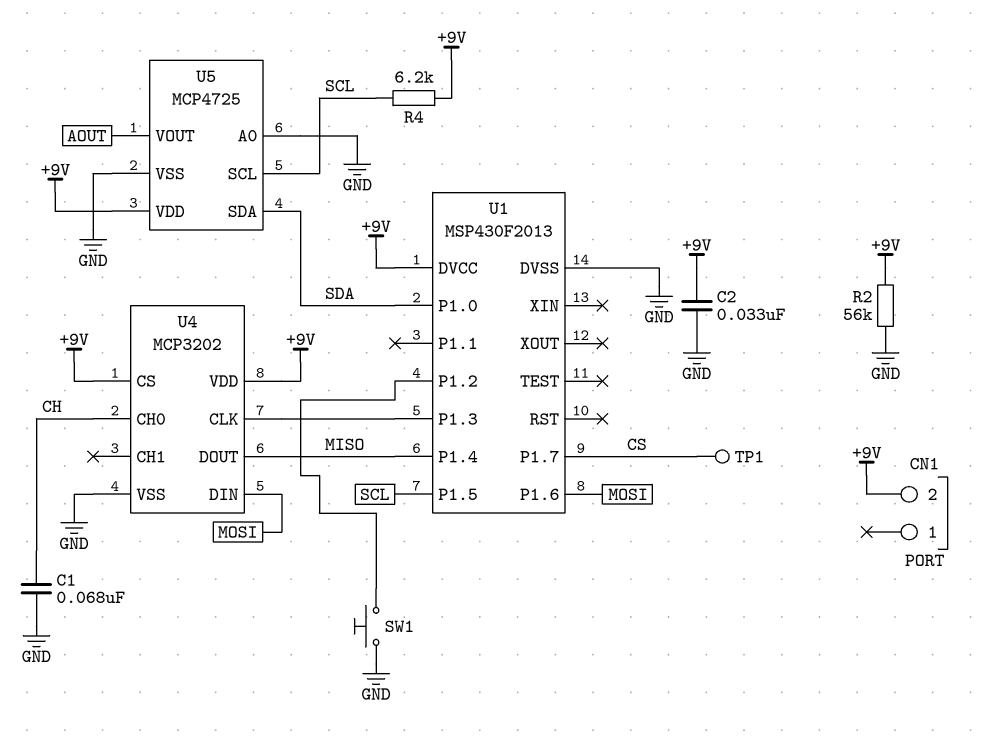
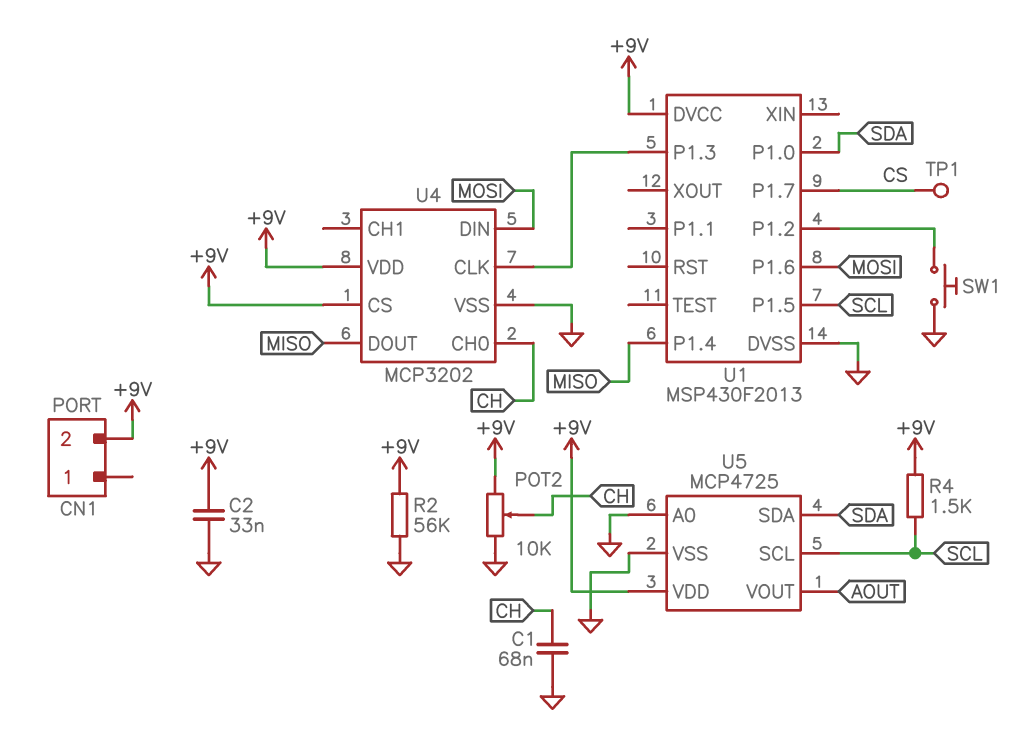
POT2: none -> 10k (+9V, GND, wiper CH)
R4: 6.2k (+9V, SCL) -> 1.5k (+9V, SCL)

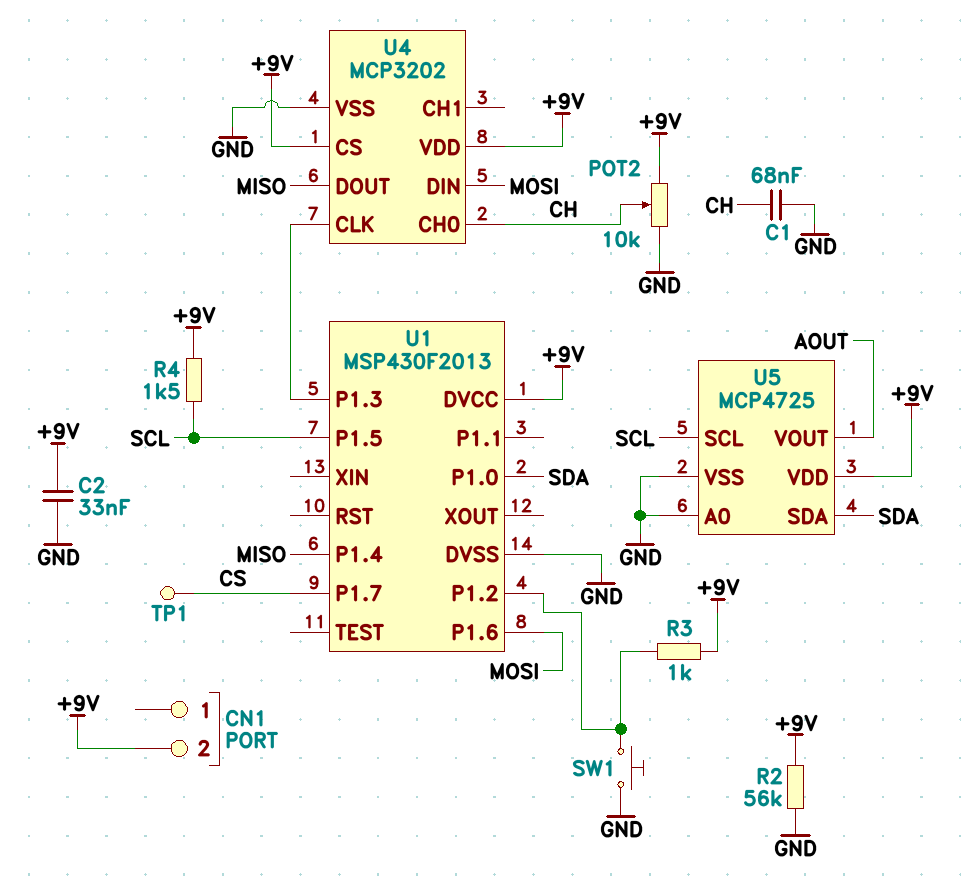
R3: none -> 1k (+9V, U1/P1.2)

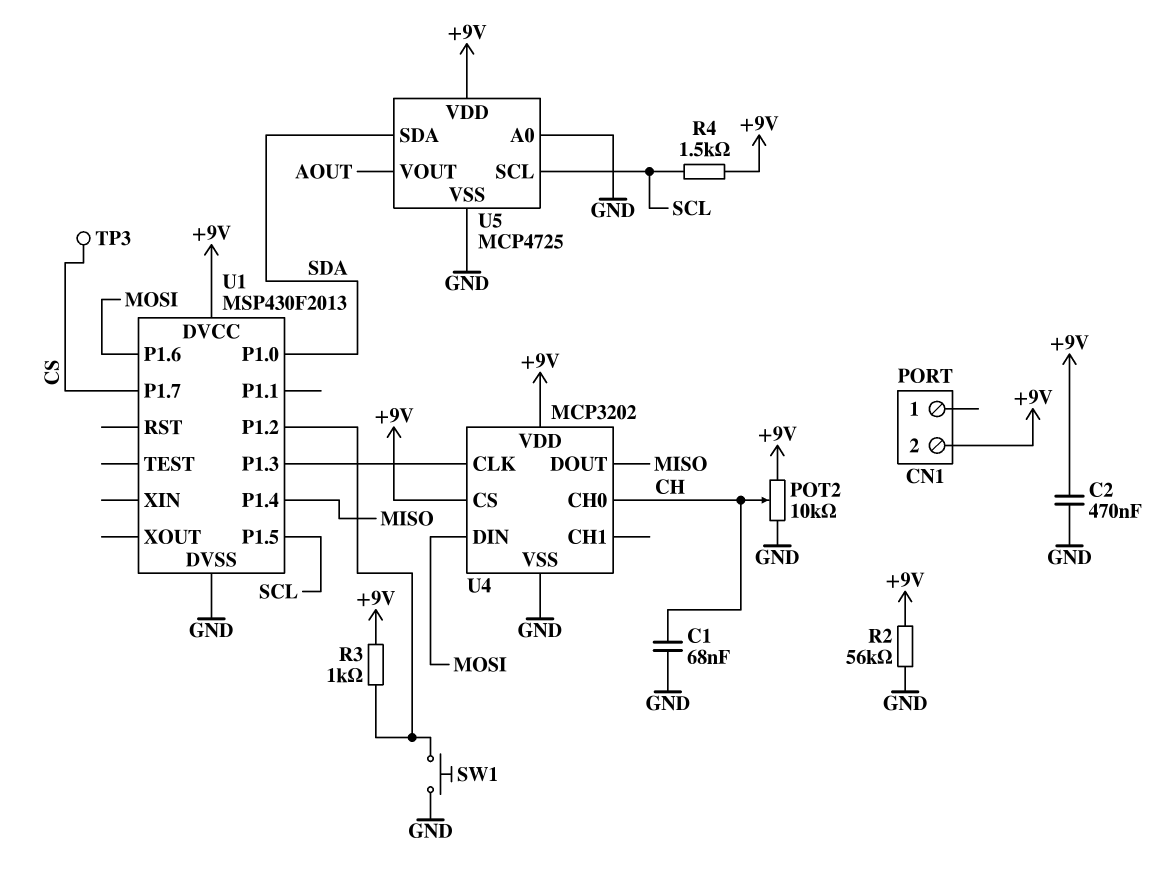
C2: 33nF (+9V, GND) -> 470nF (+9V, GND)
TP1: test point (CS) -> none
TP3: none -> test point (CS)

